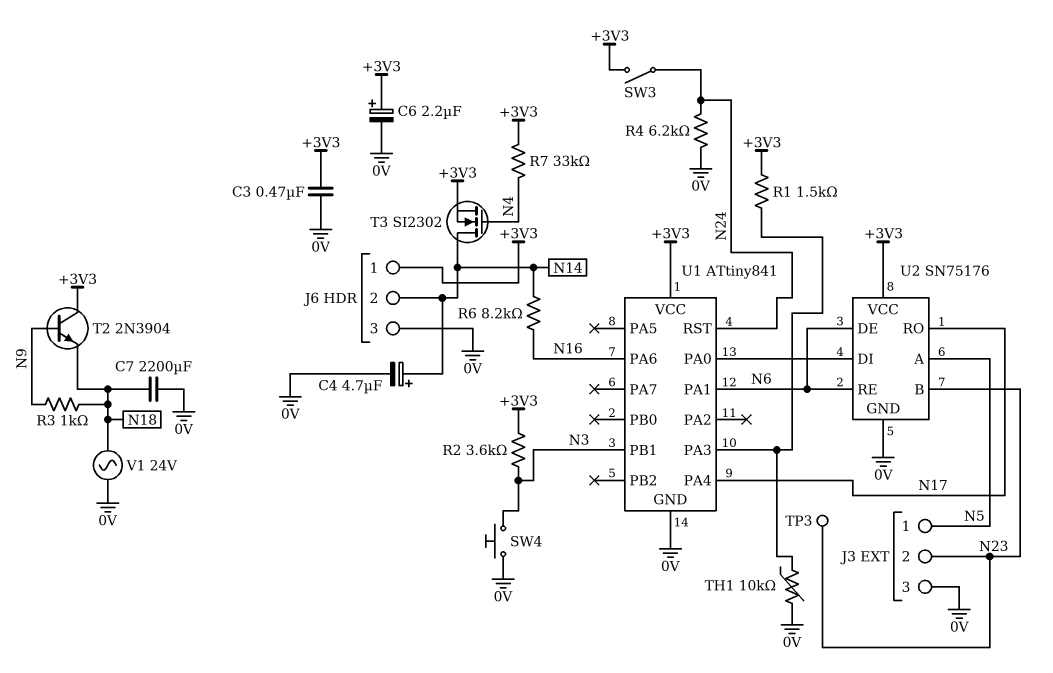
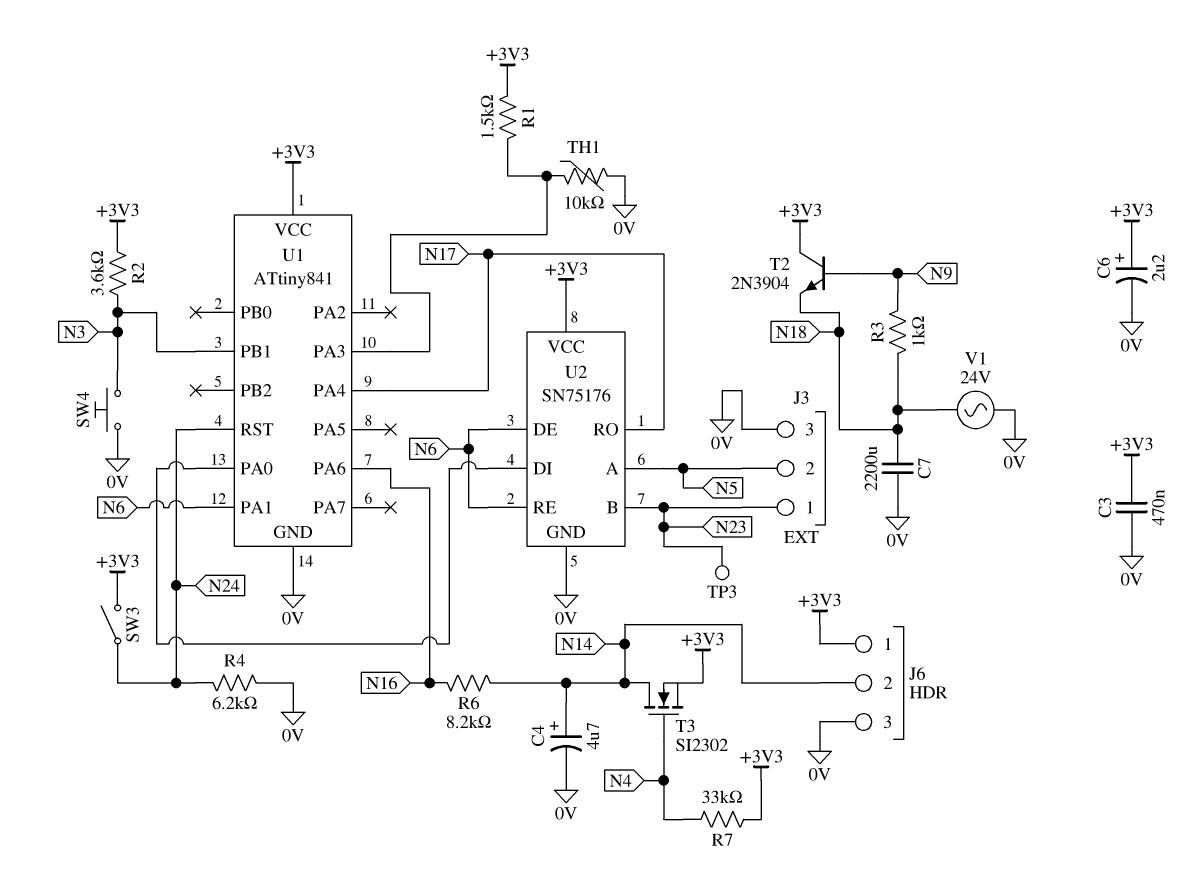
J3 pin 1: N5 -> N23
J3 pin 2: N23 -> N5

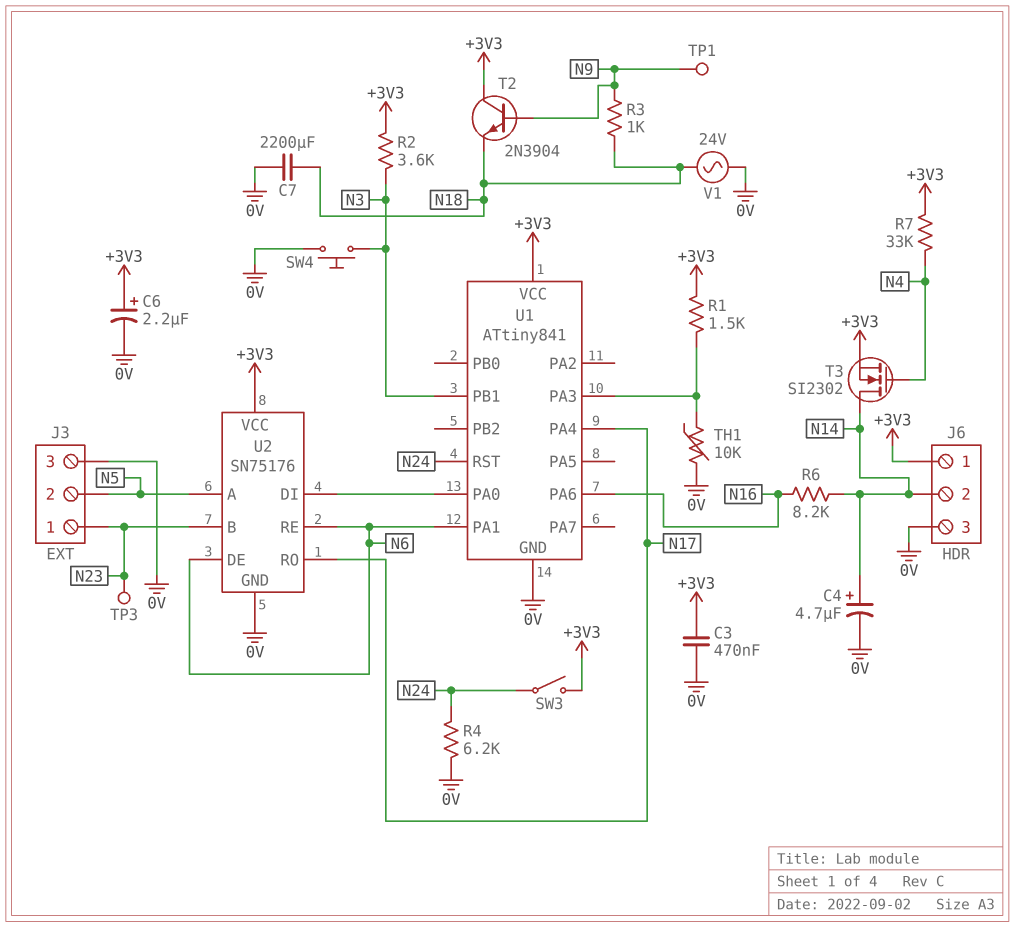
TP1: none -> test point (N9)

